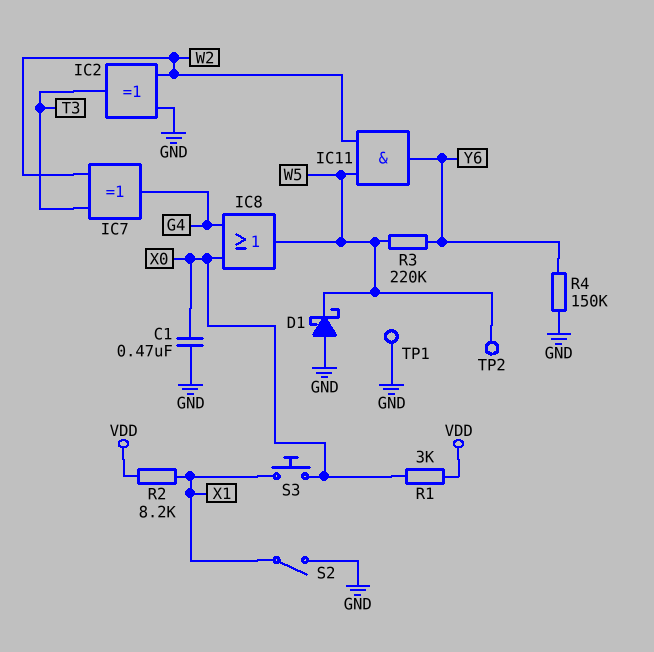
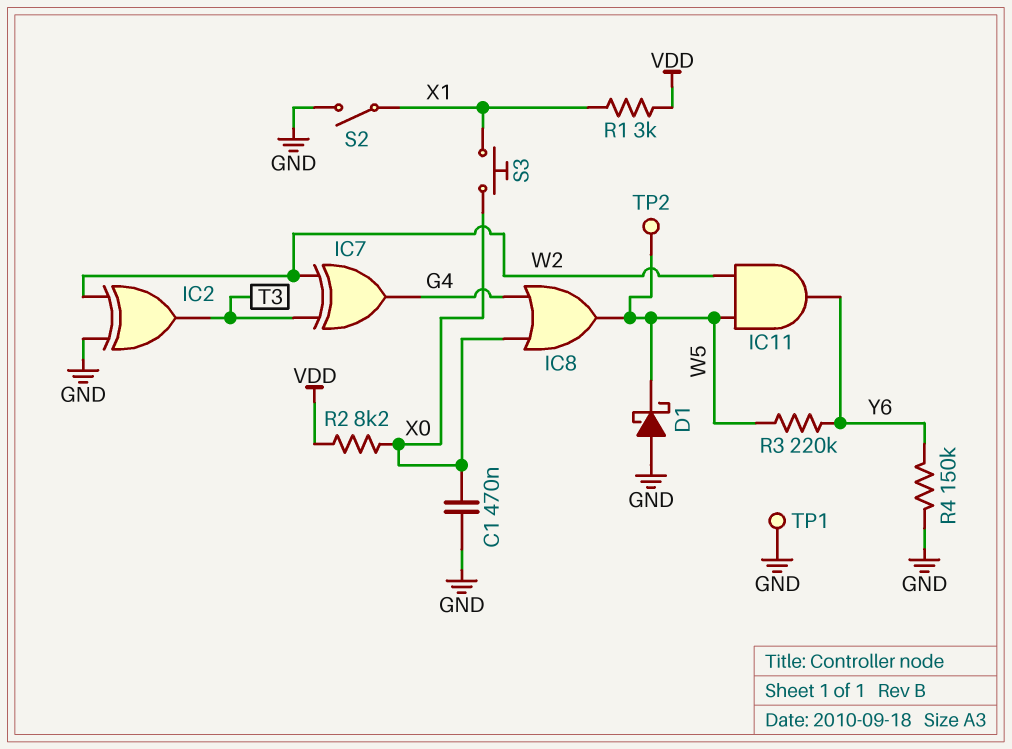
R1: 3k (VDD, X0) -> 3k (VDD, X1)
R2: 8.2k (VDD, X1) -> 8.2k (VDD, X0)

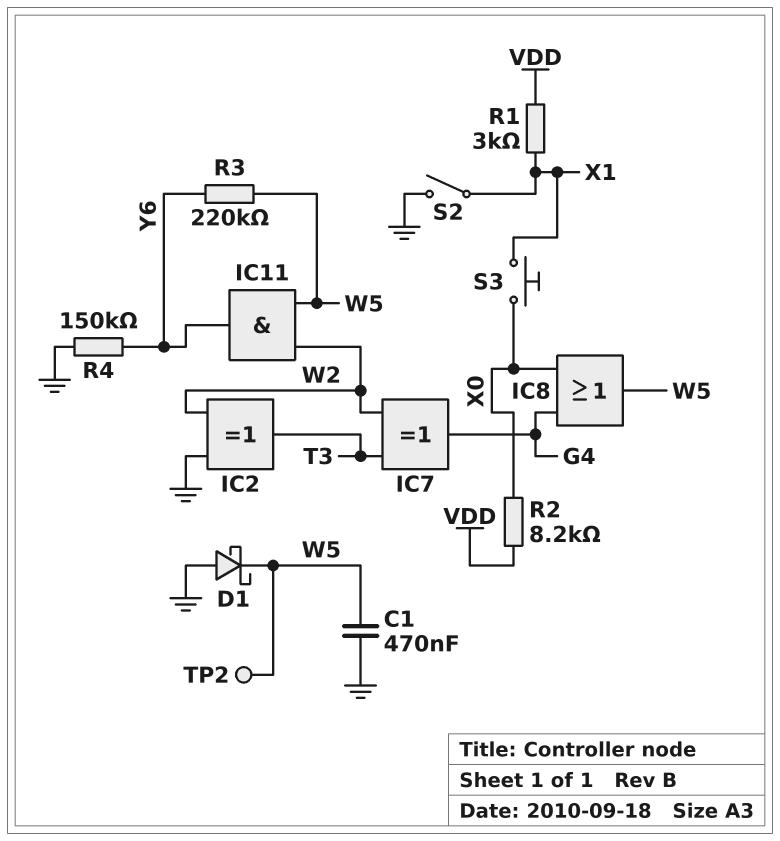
C1: 470nF (GND, X0) -> 470nF (GND, W5)
TP1: test point (GND) -> none

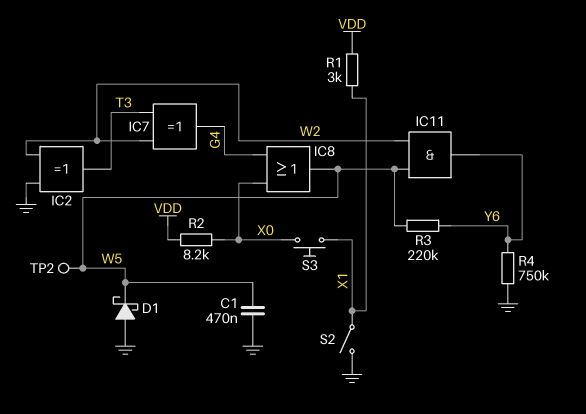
R4: 150k (GND, Y6) -> 750k (GND, Y6)

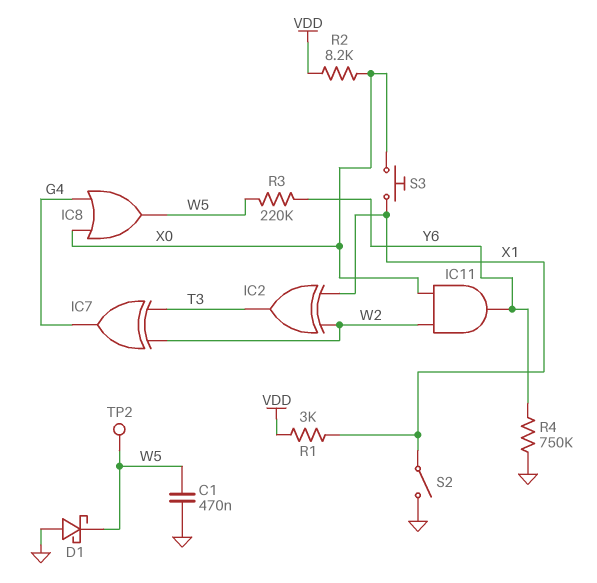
IC2: XOR (in GND, in W2, out T3) -> XOR (in W2, in X1, out T3)
IC11: AND (in W2, in W5, out Y6) -> AND (in W2, in X0, out Y6)

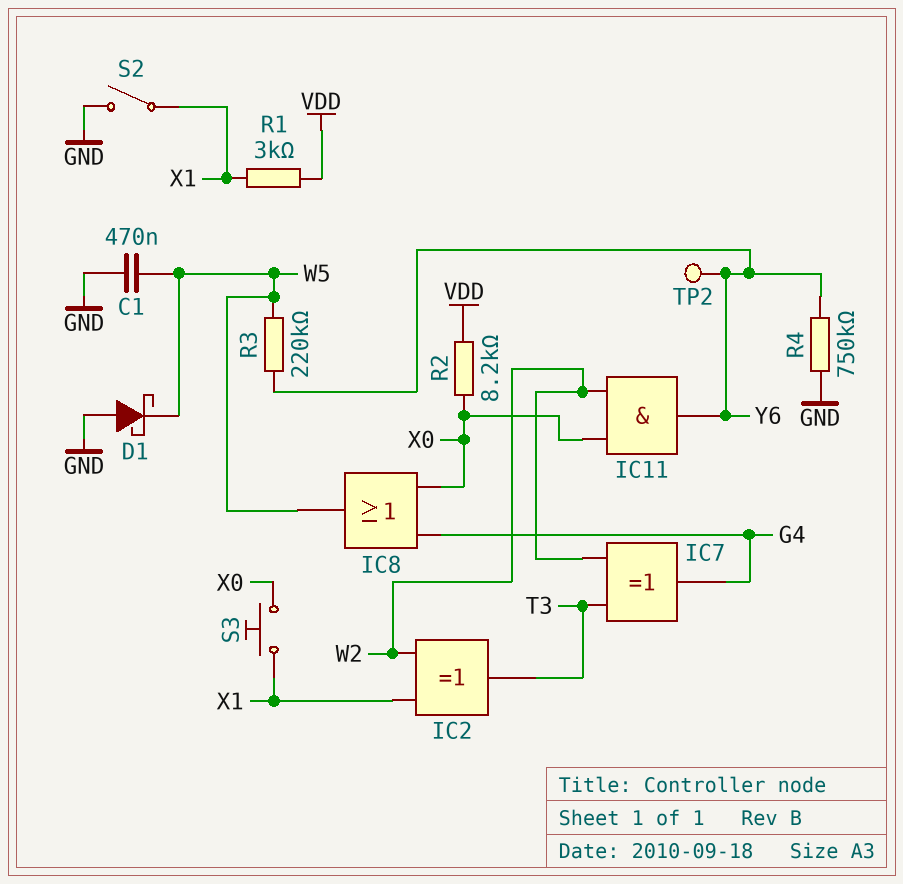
TP2: test point (W5) -> test point (Y6)

